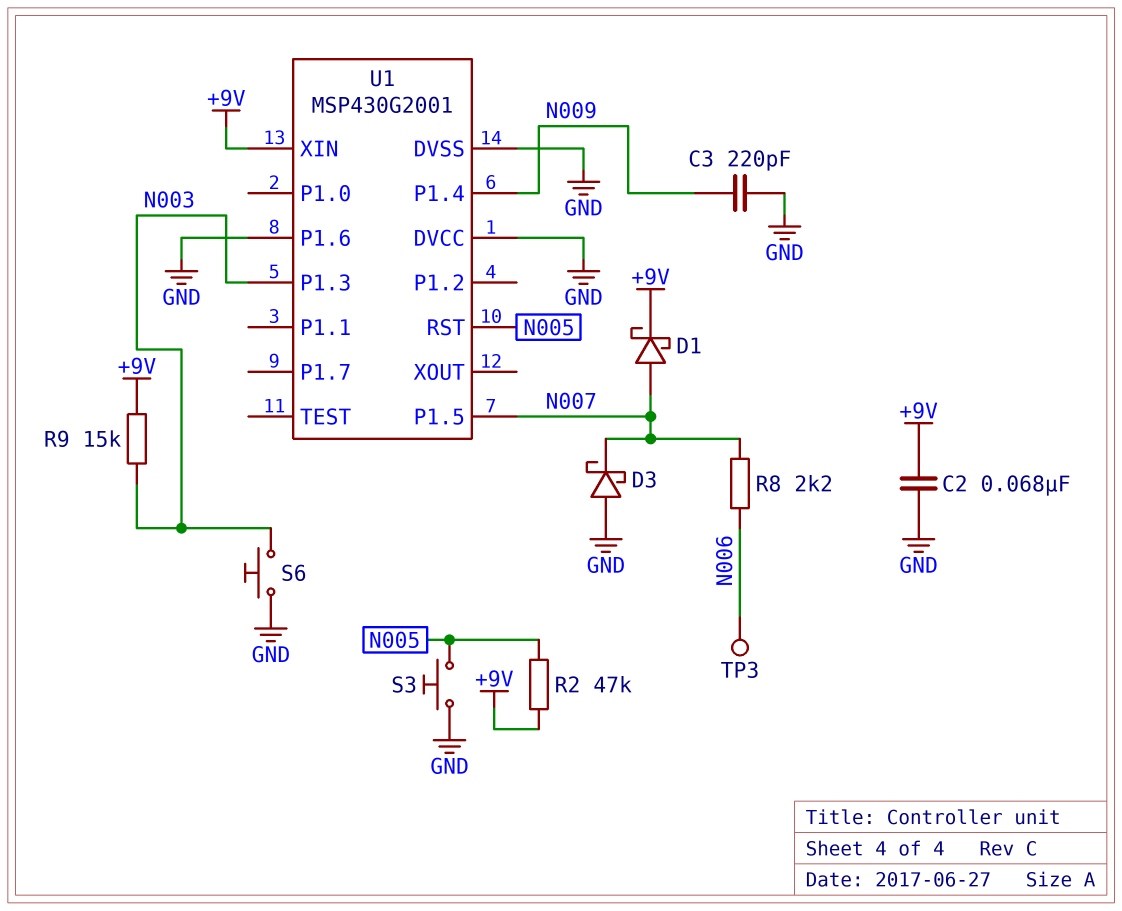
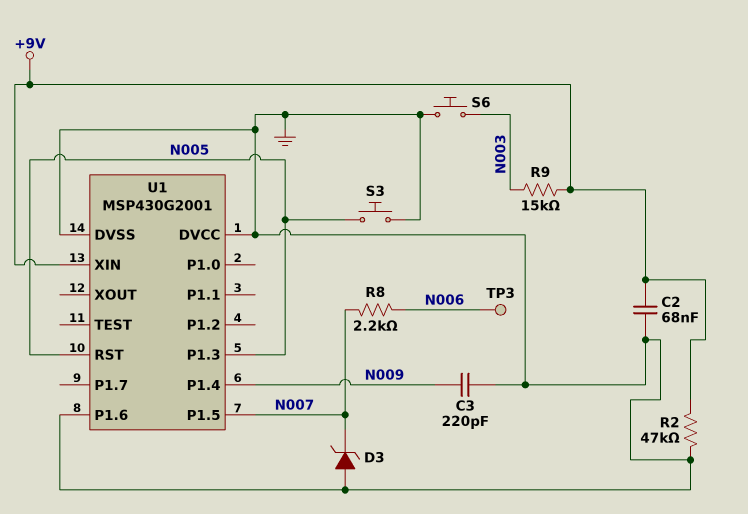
D1: schottky (A N007, K +9V) -> none
D3: schottky (A GND, K N007) -> zener (A GND, K N007)
R2: 47k (+9V, N005) -> 47k (+9V, GND)
U1 pin P1.3: N003 -> N005

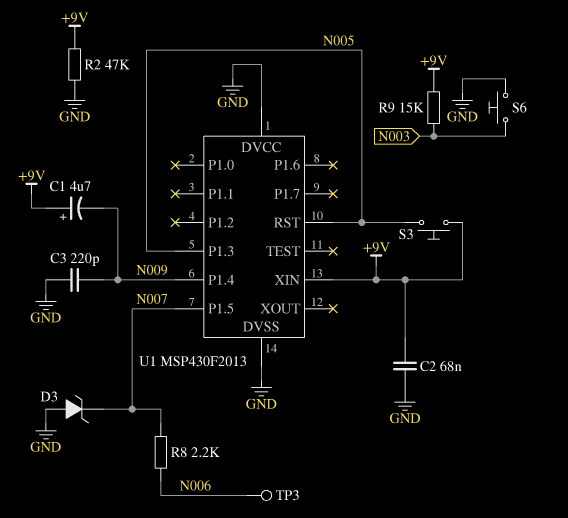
C1: none -> 4.7uF (plus +9V, minus N009)
S3: button (GND, N005) -> button (+9V, N005)
U1: MSP430G2001 -> MSP430F2013
U1 pin P1.6: GND -> none

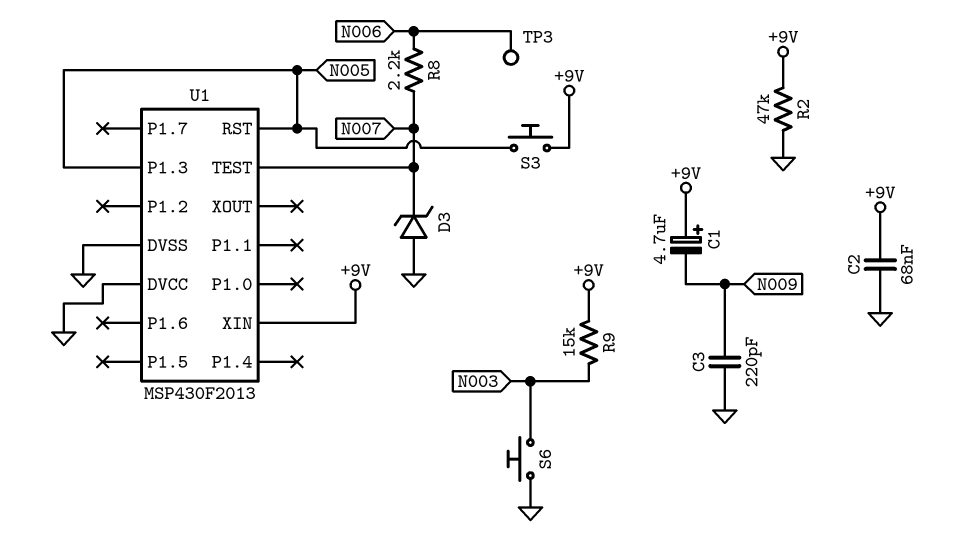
U1 pin P1.4: N009 -> none
U1 pin P1.5: N007 -> none
U1 pin TEST: none -> N007

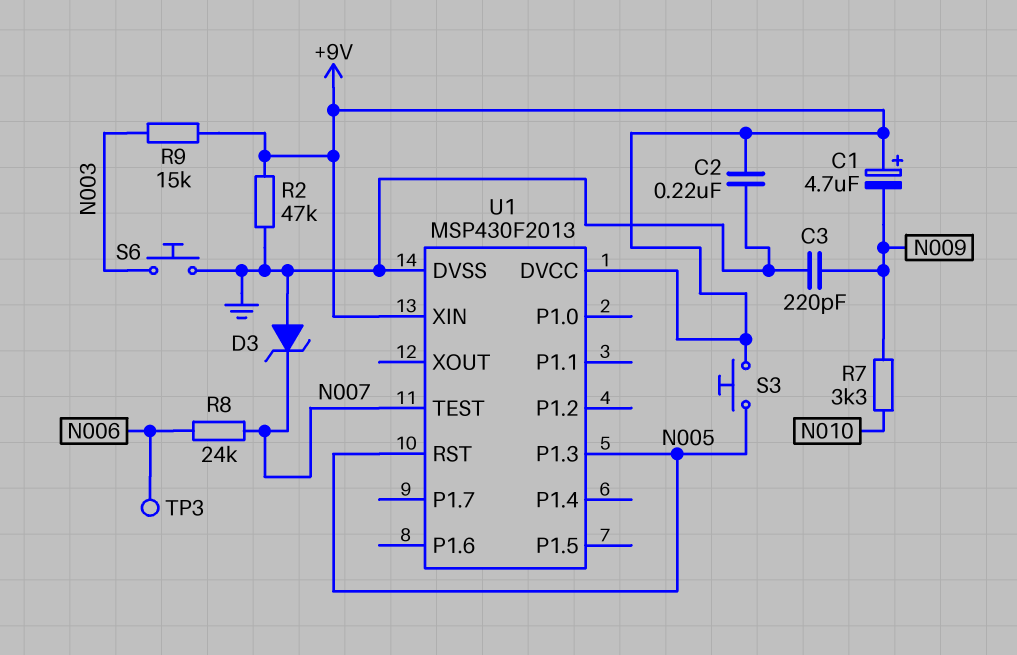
C2: 68nF (+9V, GND) -> 220nF (+9V, GND)
R7: none -> 3.3k (N009, N010)
R8: 2.2k (N006, N007) -> 24k (N006, N007)
U1 pin DVCC: GND -> +9V

